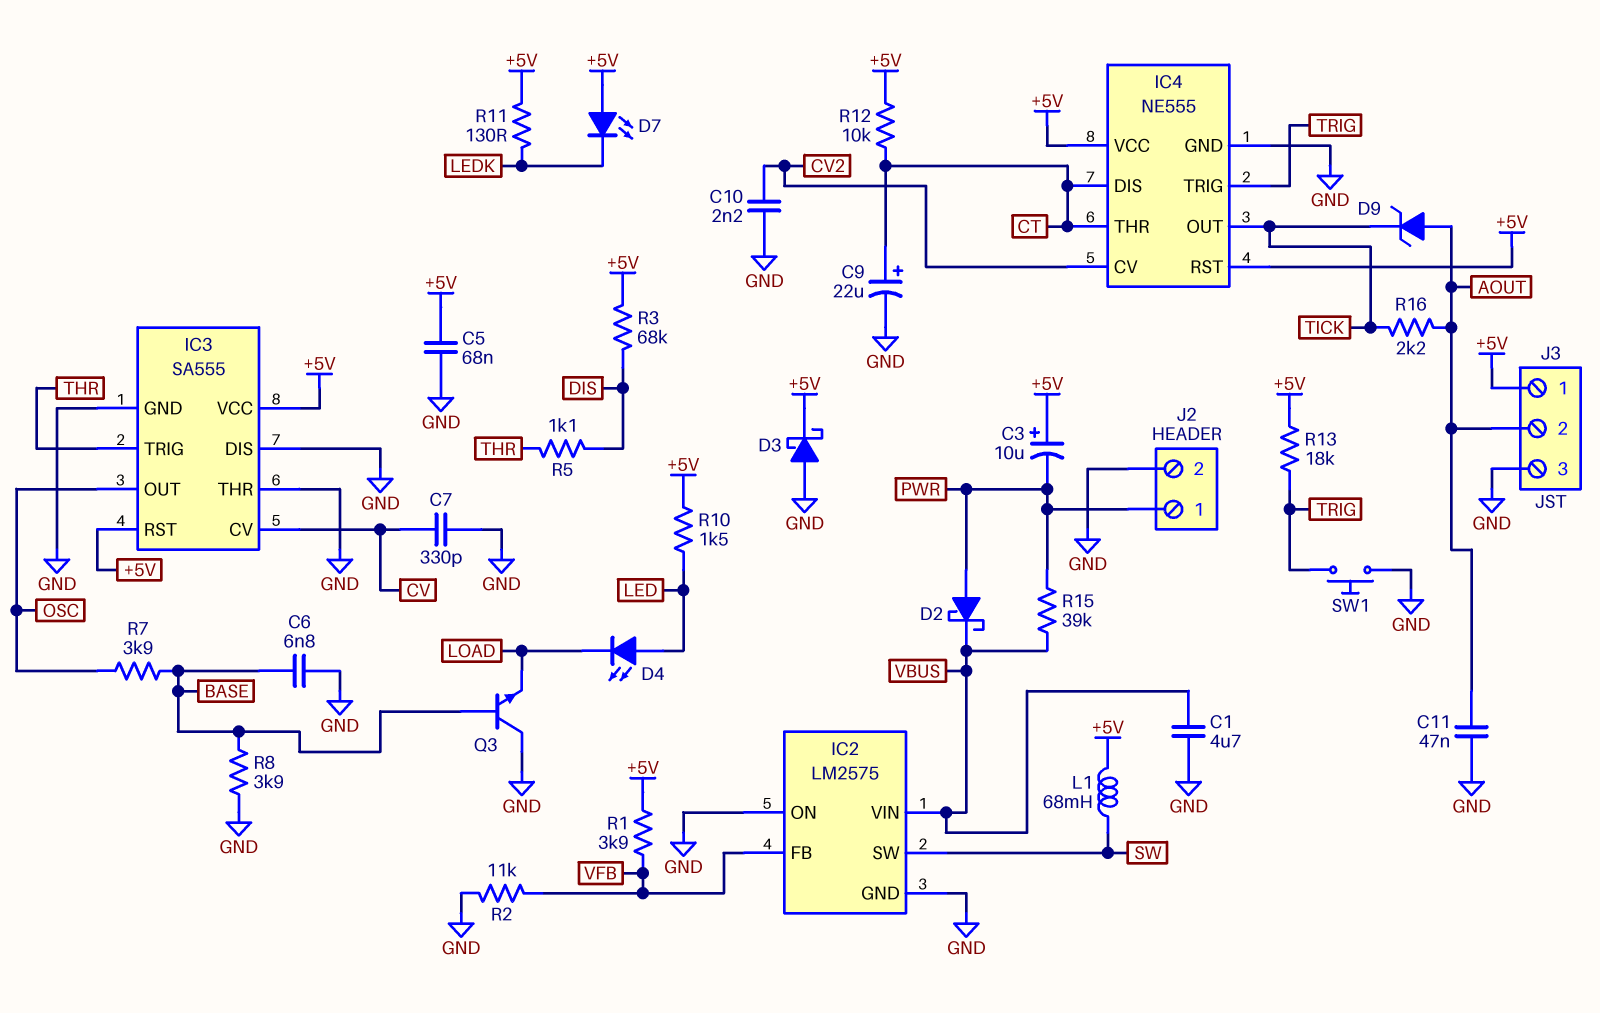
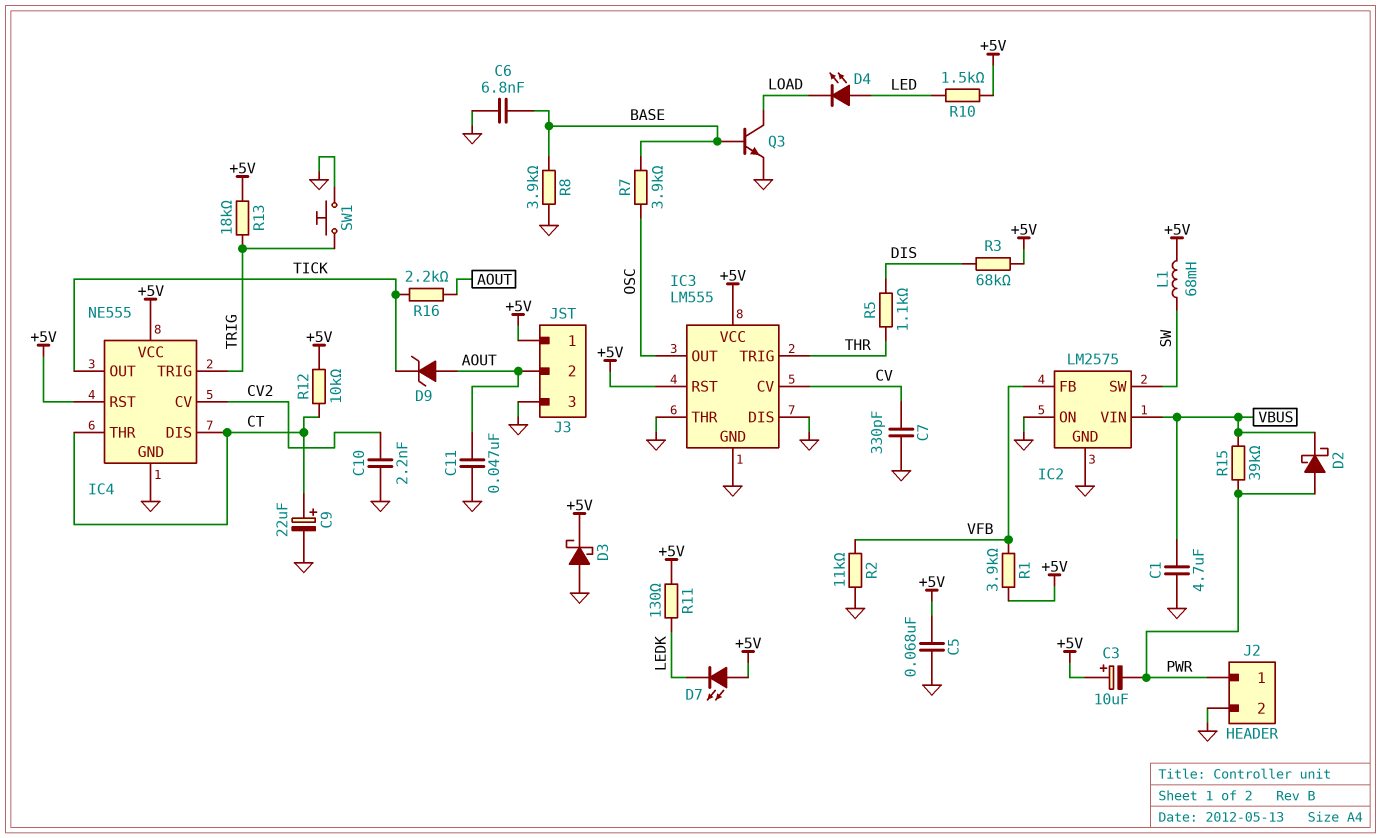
IC3: SA555 -> LM555
Q3: NPN (B BASE, C GND, E LOAD) -> NPN (B BASE, C LOAD, E GND)

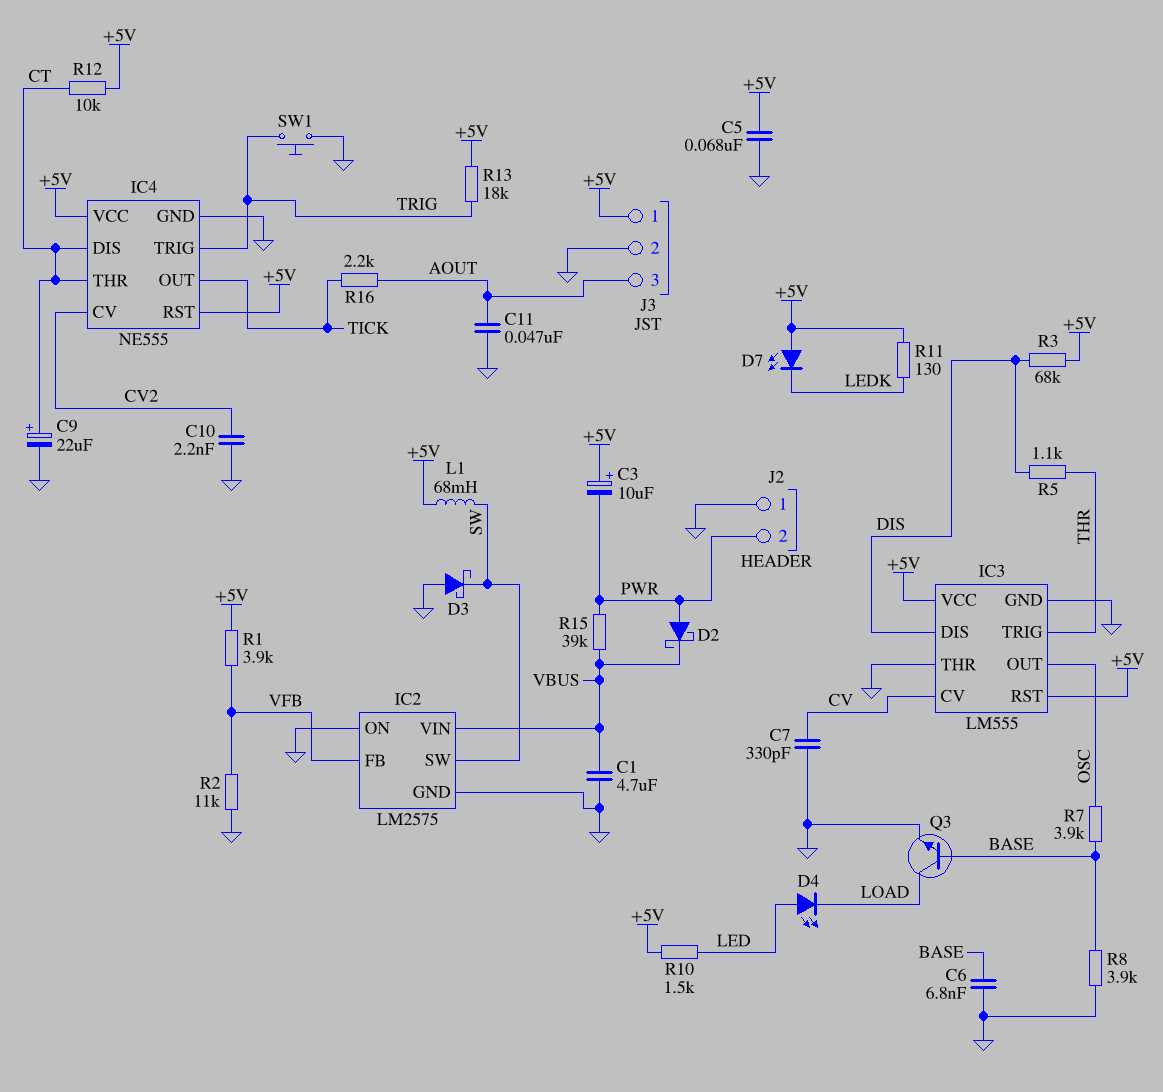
D3: schottky (A GND, K +5V) -> schottky (A GND, K SW)
D9: zener (A AOUT, K TICK) -> none
IC3 pin DIS: GND -> DIS
J2 pin 1: PWR -> GND
J2 pin 2: GND -> PWR
J3 pin 2: AOUT -> GND
J3 pin 3: GND -> AOUT

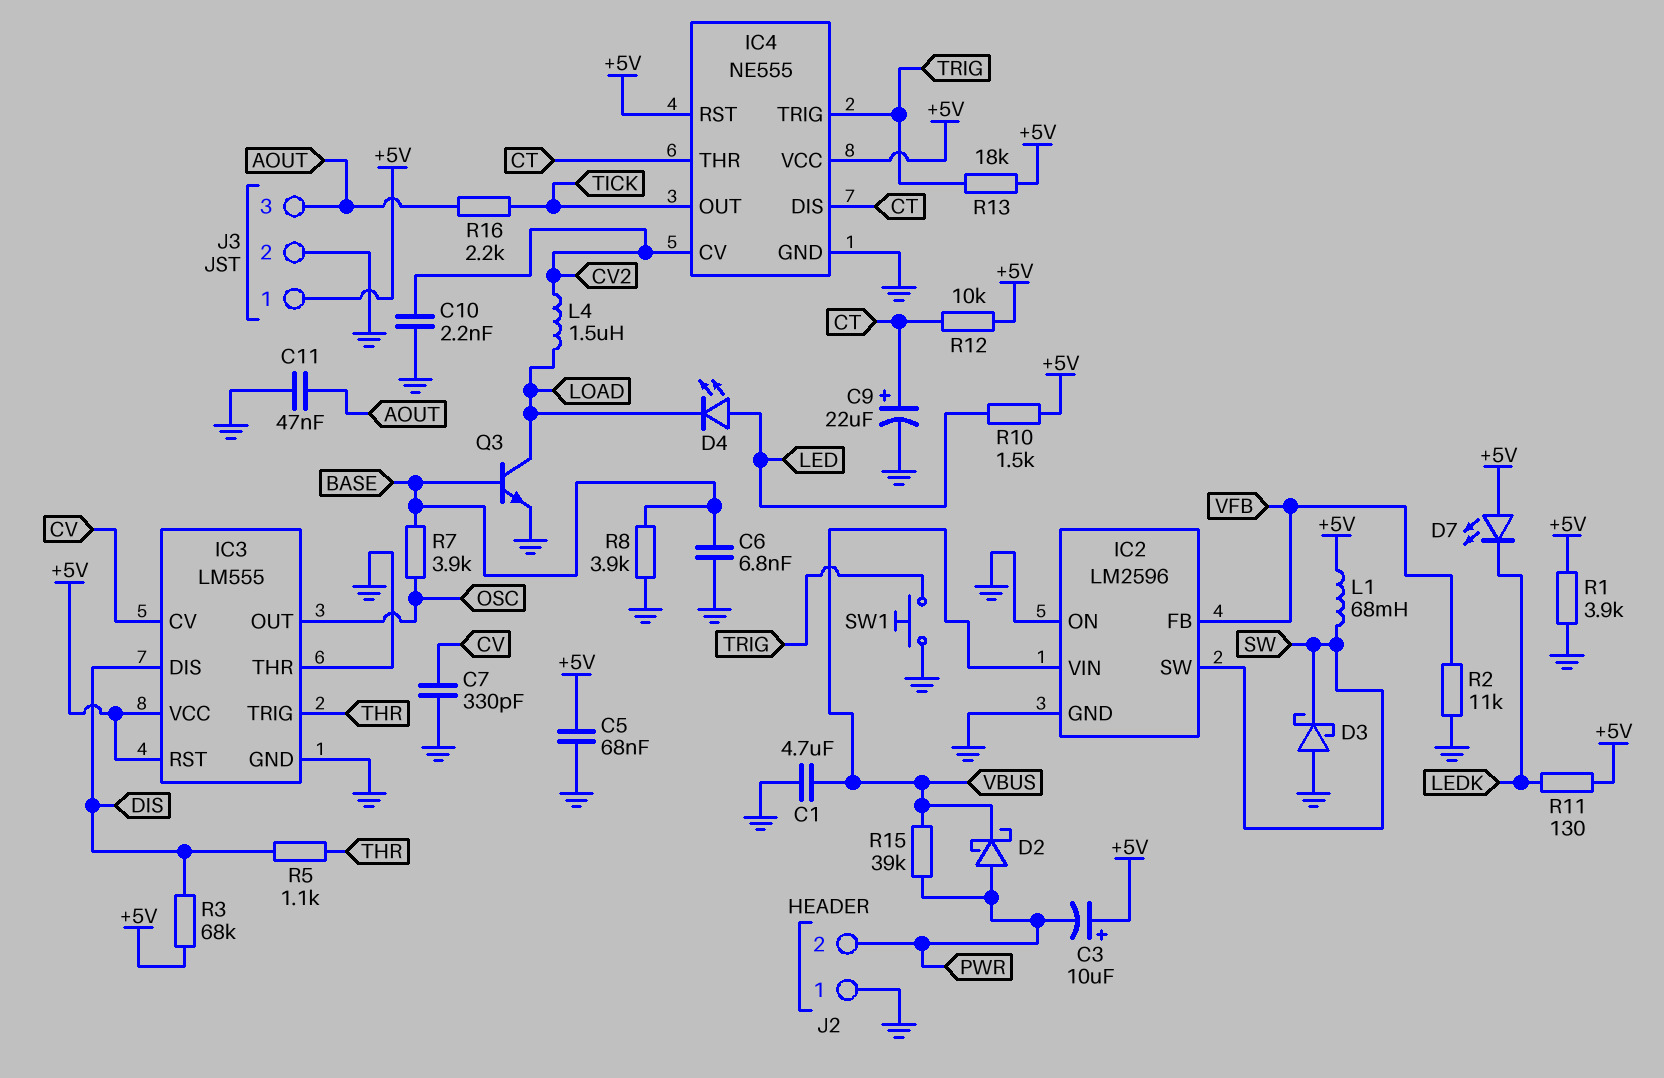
IC2: LM2575 -> LM2596
L4: none -> 1.5uH (CV2, LOAD)
R1: 3.9k (+5V, VFB) -> 3.9k (+5V, GND)

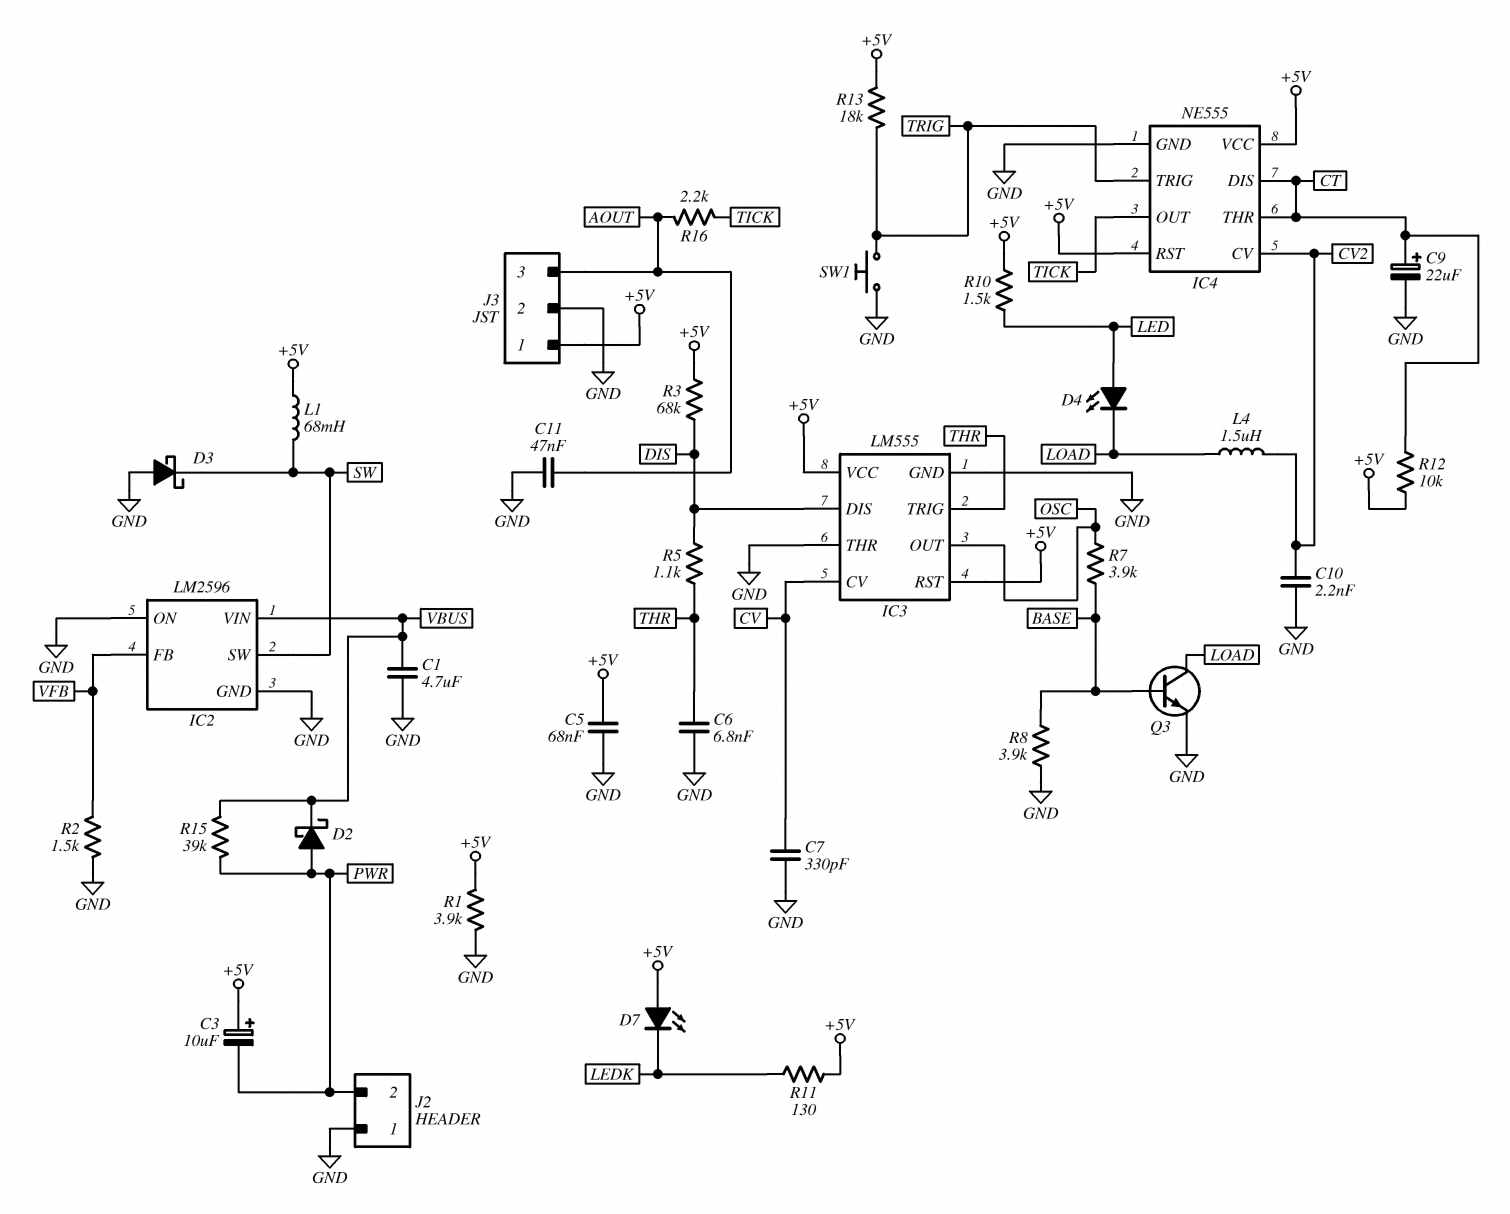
C6: 6.8nF (BASE, GND) -> 6.8nF (GND, THR)
R2: 11k (GND, VFB) -> 1.5k (GND, VFB)

